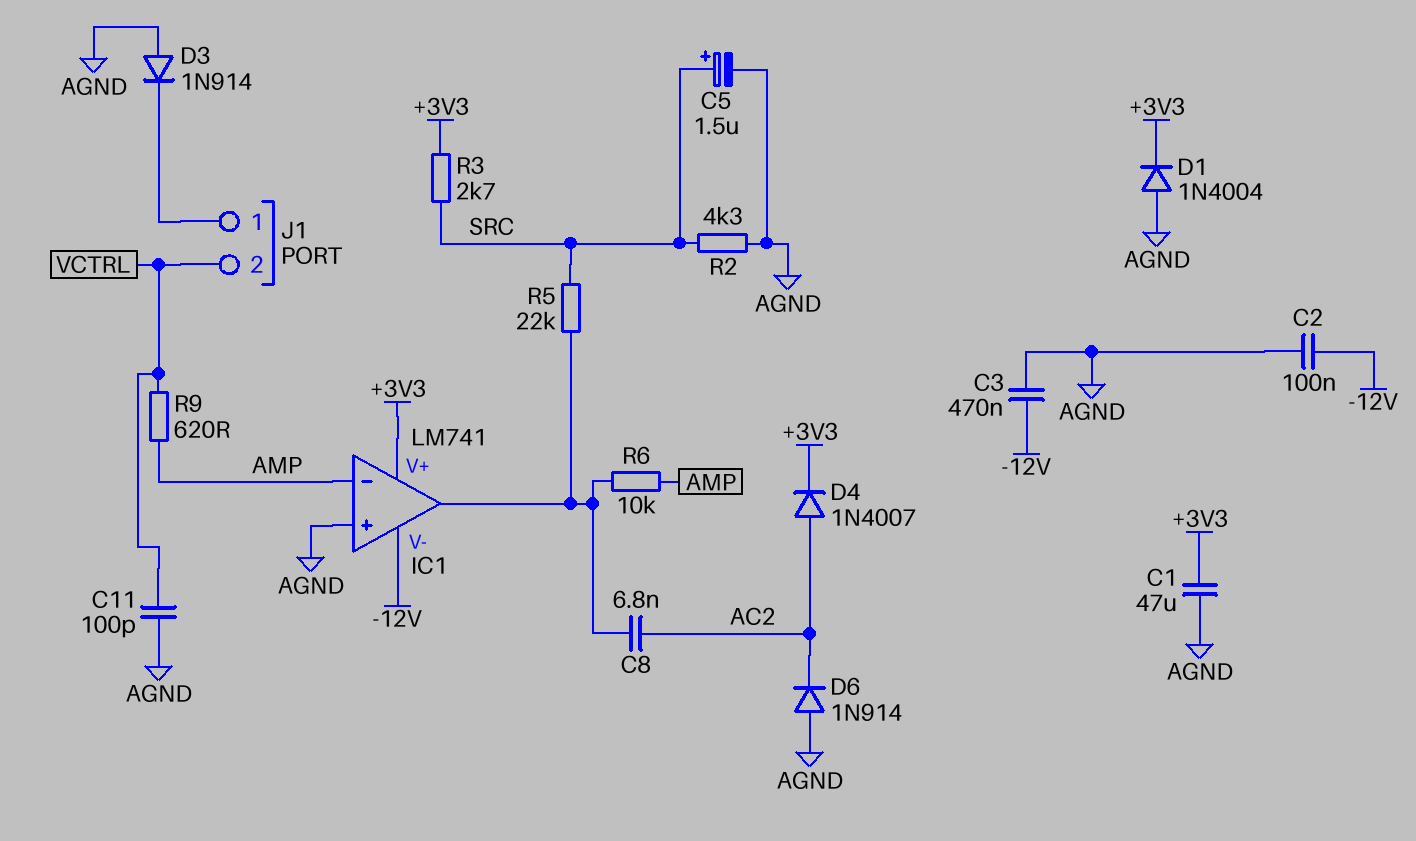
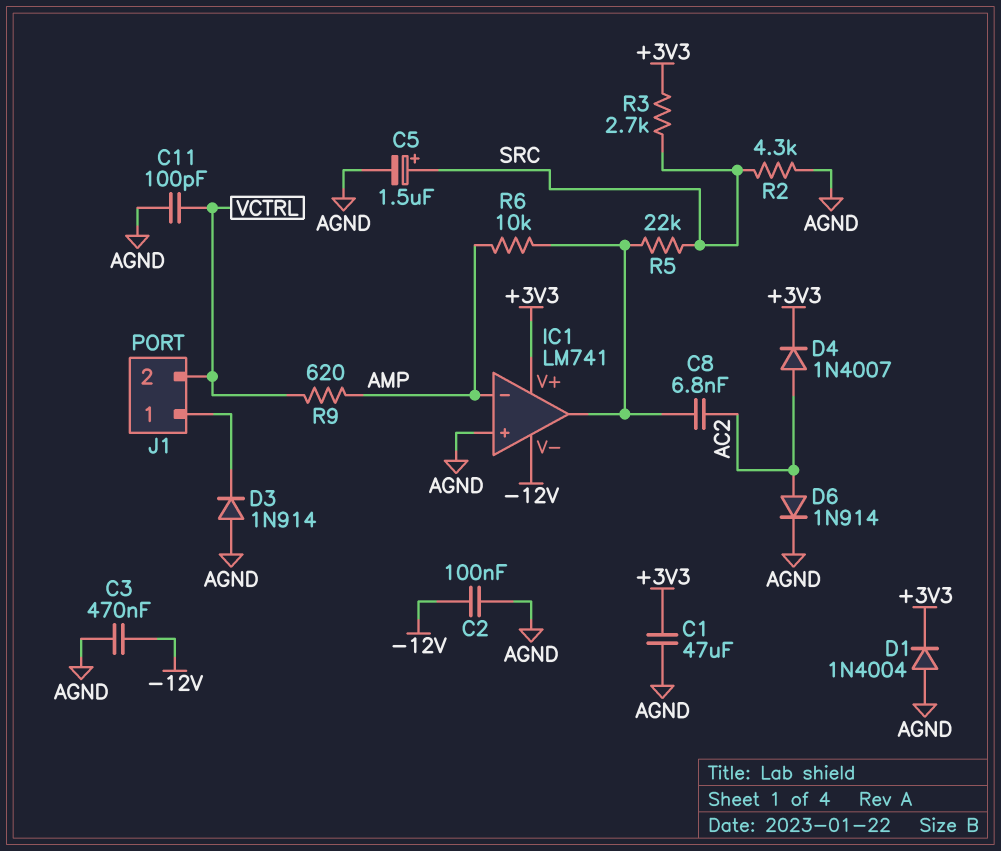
D6: diode 1N914 (A AGND, K AC2) -> diode 1N914 (A AC2, K AGND)

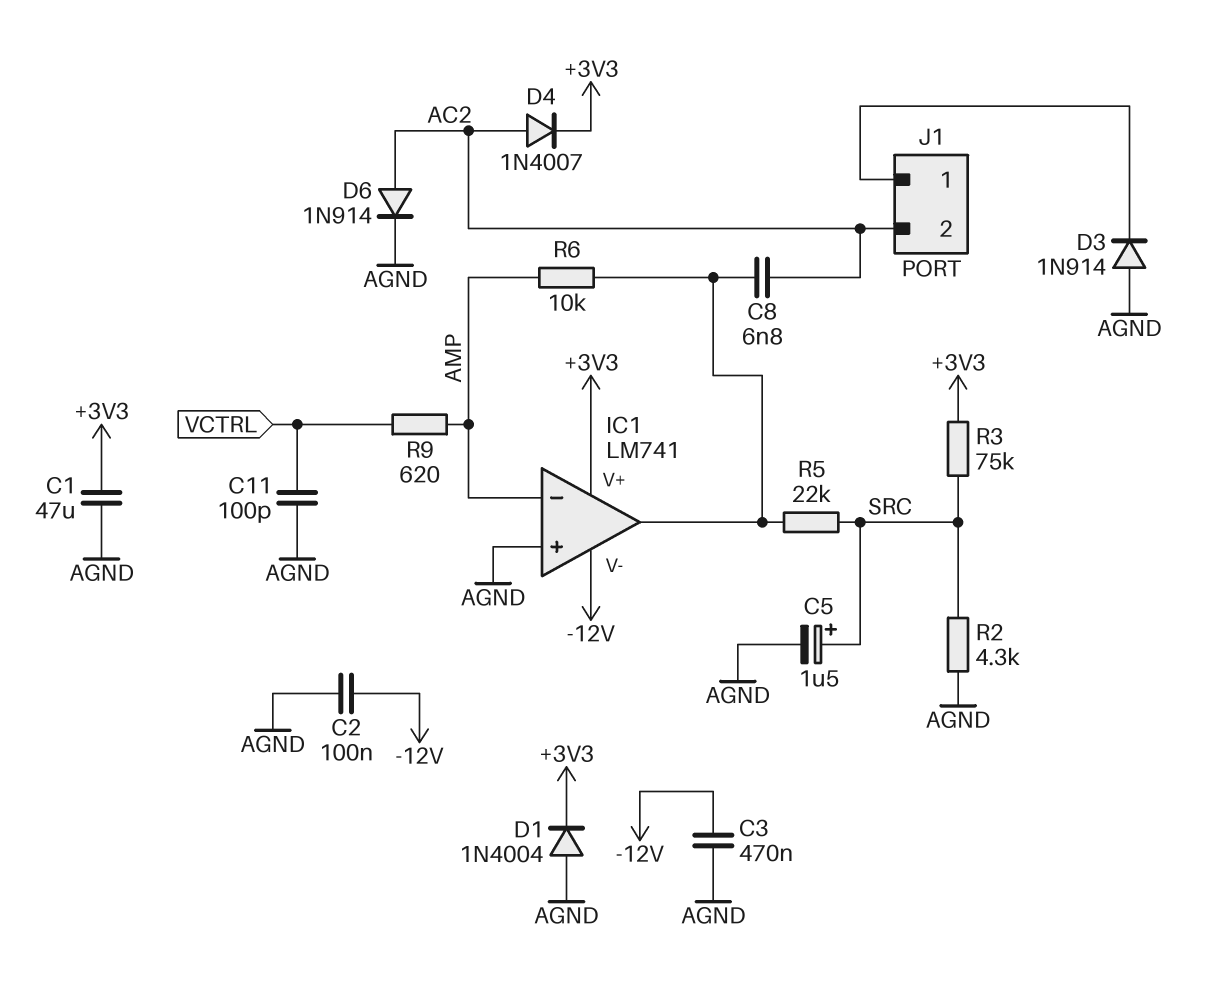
J1 pin 2: VCTRL -> AC2
R3: 2.7k (+3V3, SRC) -> 75k (+3V3, SRC)

